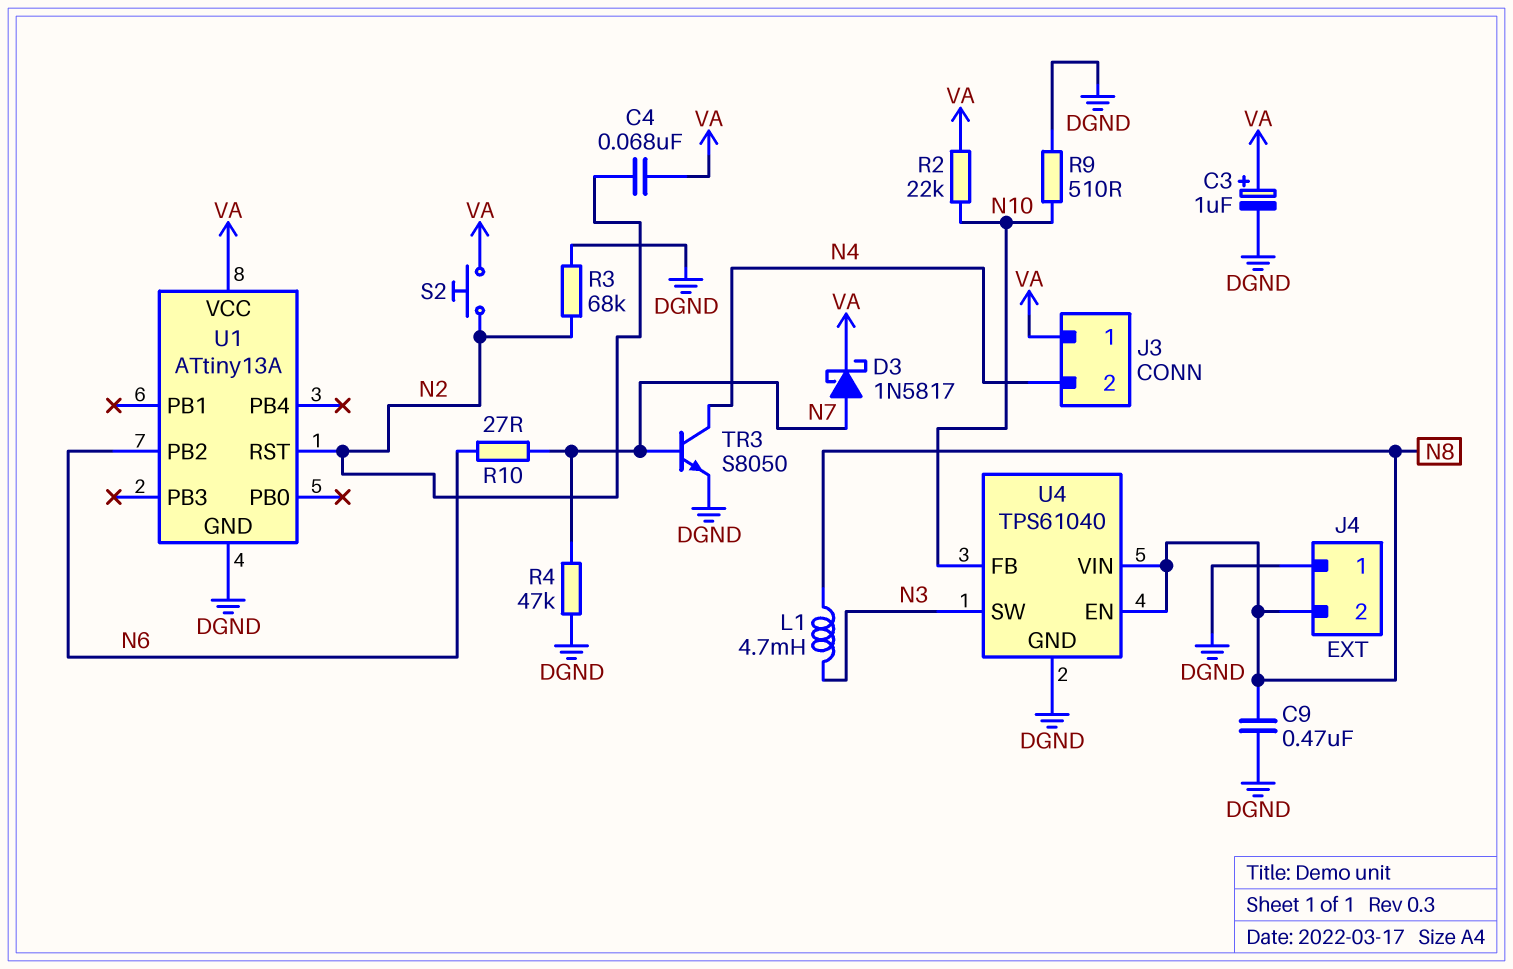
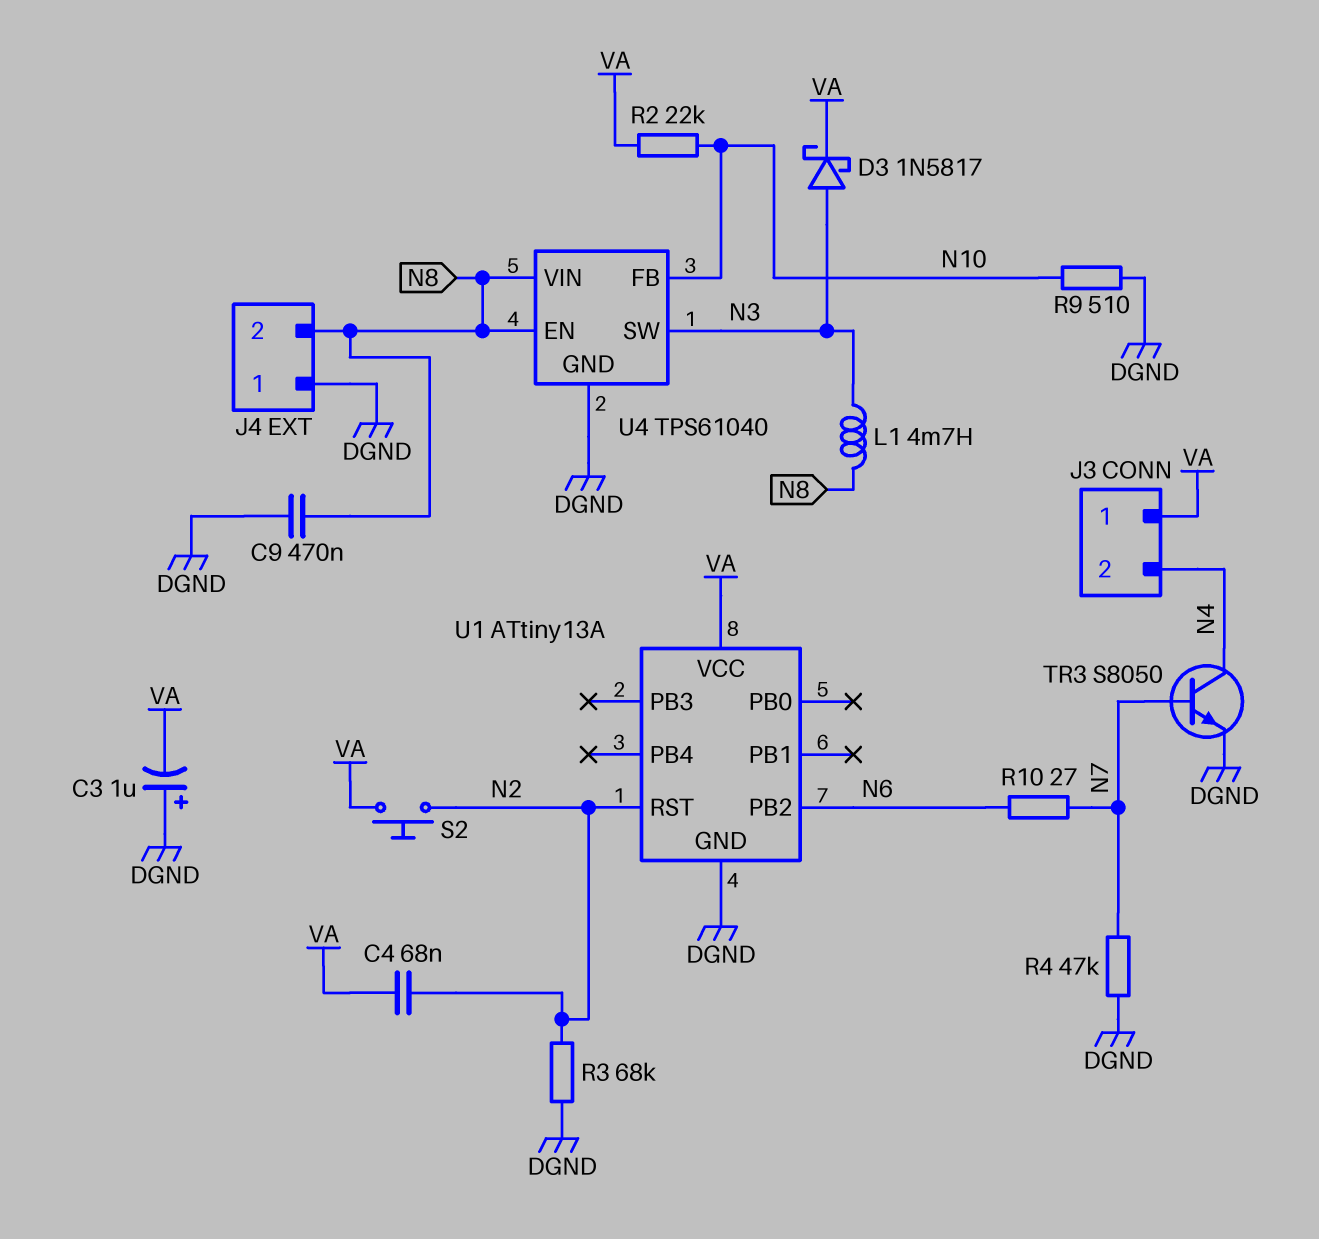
C3: 1uF (plus VA, minus DGND) -> 1uF (plus DGND, minus VA)
D3: schottky 1N5817 (A N7, K VA) -> schottky 1N5817 (A N3, K VA)

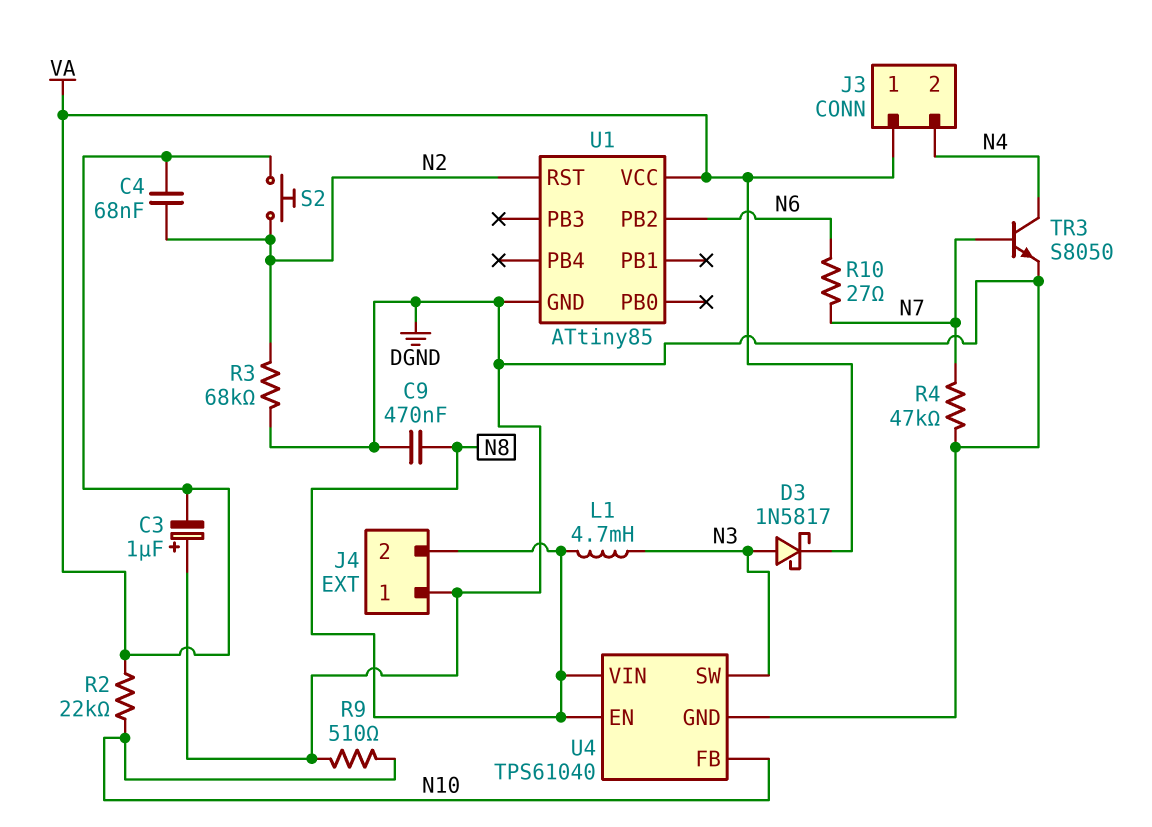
U1: ATtiny13A -> ATtiny85

